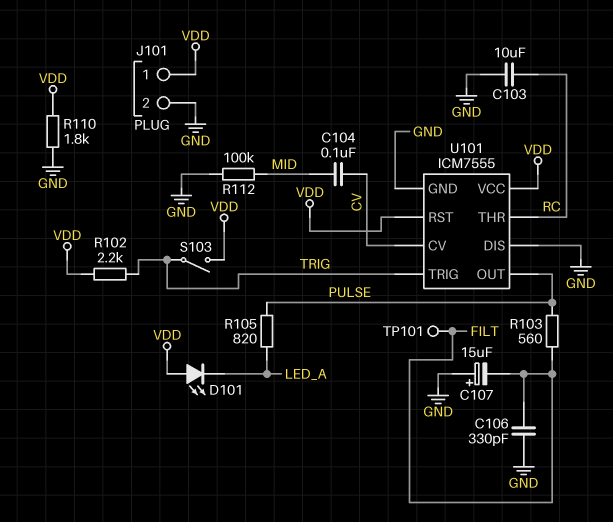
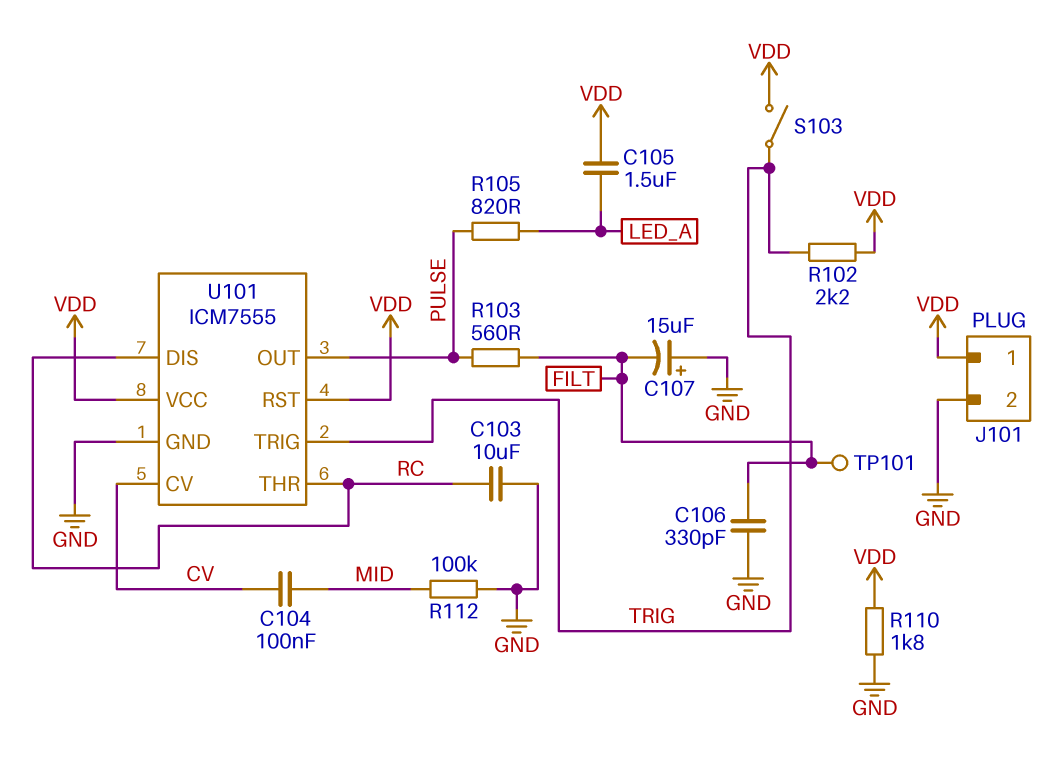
C105: none -> 1.5uF (LED_A, VDD)
D101: LED (A VDD, K LED_A) -> none
U101 pin DIS: GND -> RC

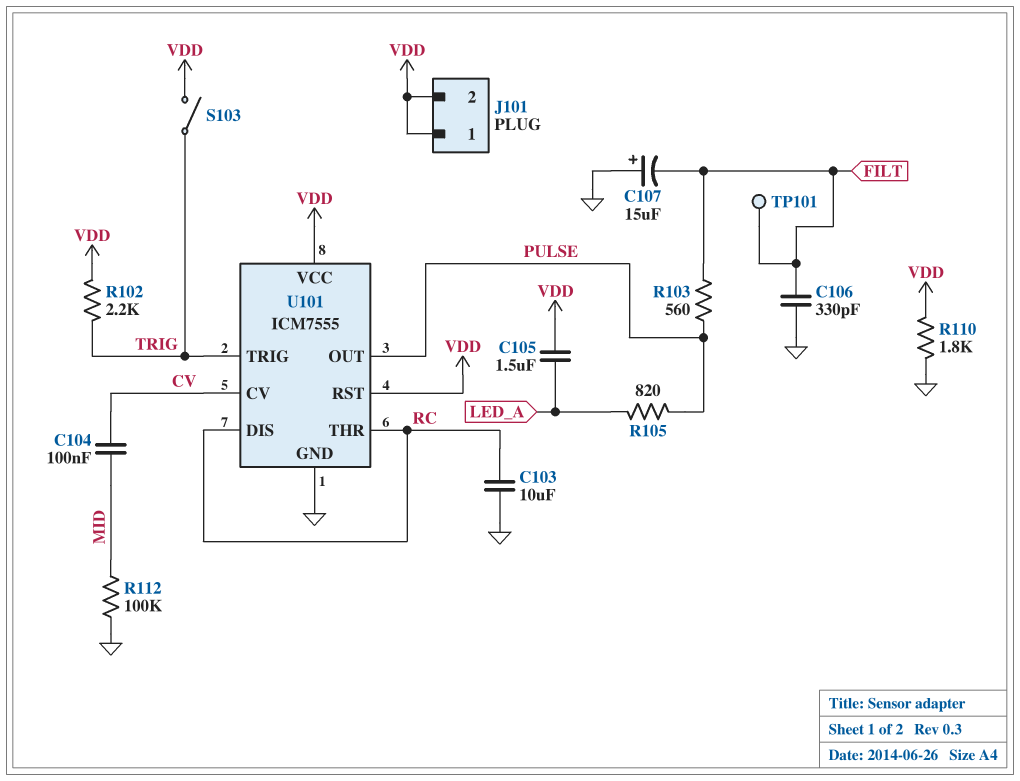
J101 pin 2: GND -> VDD

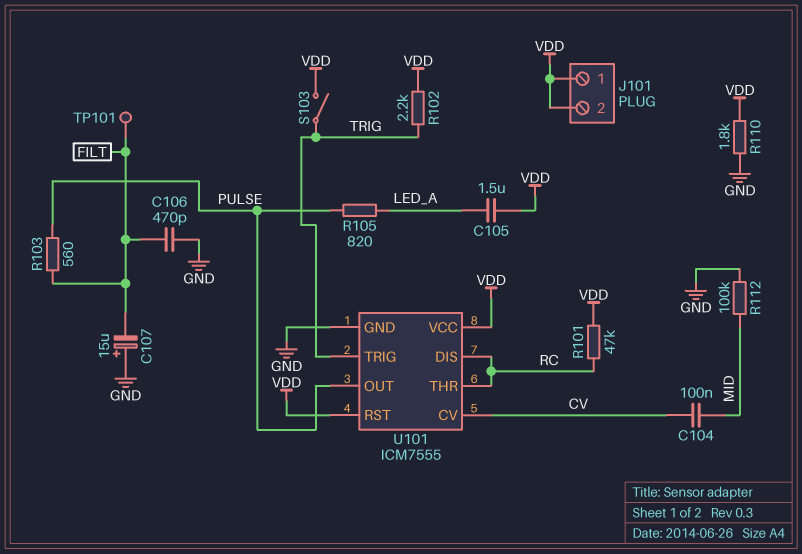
C103: 10uF (GND, RC) -> none
C106: 330pF (FILT, GND) -> 470pF (FILT, GND)
R101: none -> 47k (RC, VDD)

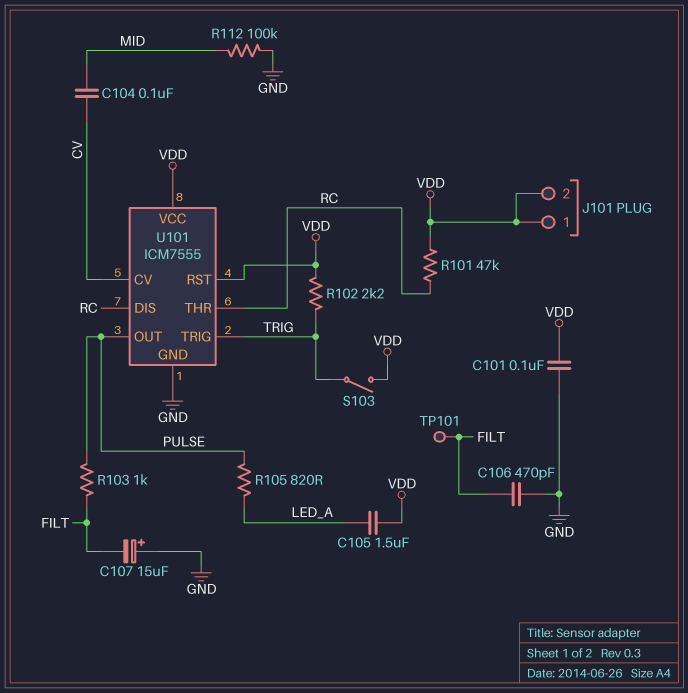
C101: none -> 100nF (GND, VDD)
R103: 560 (FILT, PULSE) -> 1k (FILT, PULSE)
R110: 1.8k (GND, VDD) -> none

